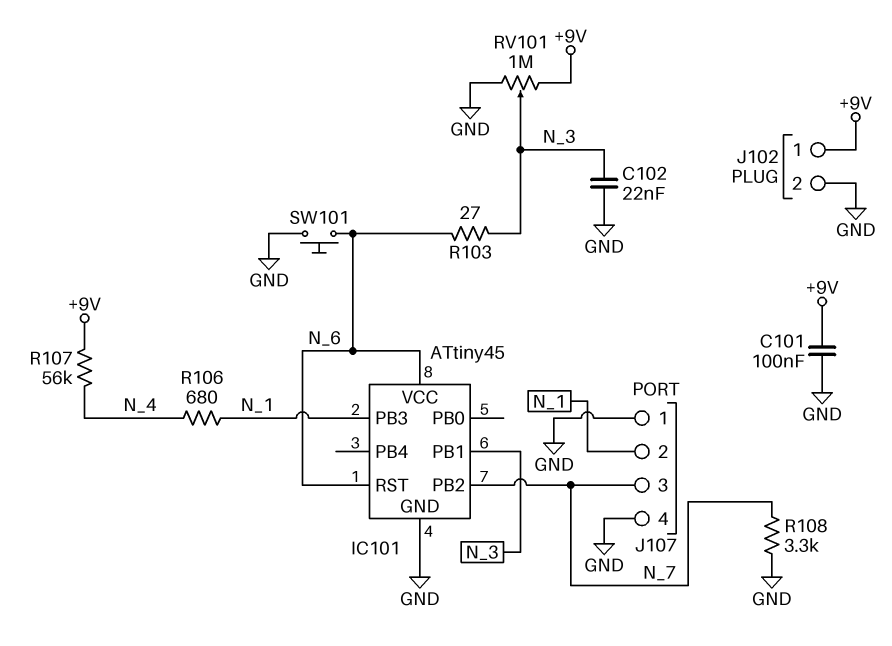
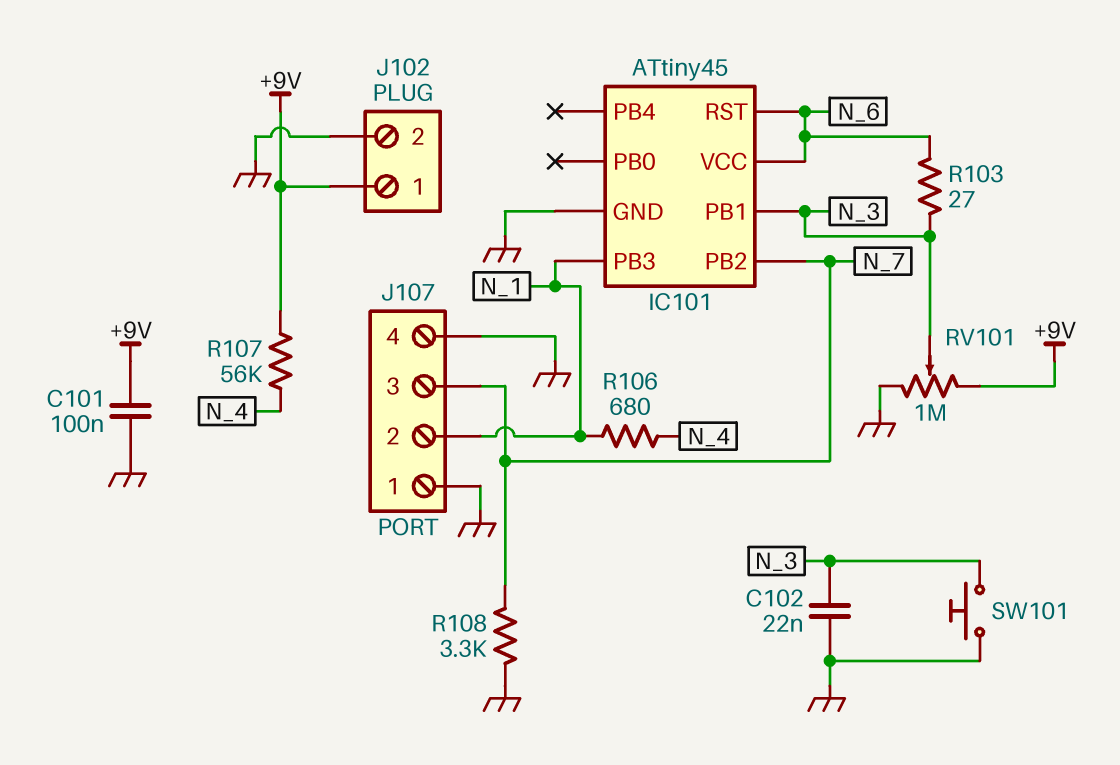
SW101: button (GND, N_6) -> button (GND, N_3)

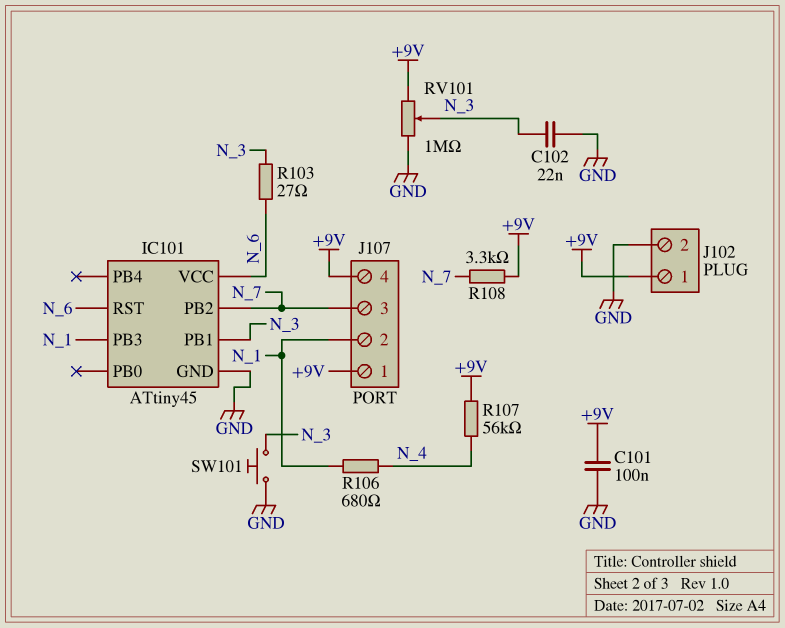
J107 pin 1: GND -> +9V
J107 pin 4: GND -> +9V
R108: 3.3k (GND, N_7) -> 3.3k (+9V, N_7)

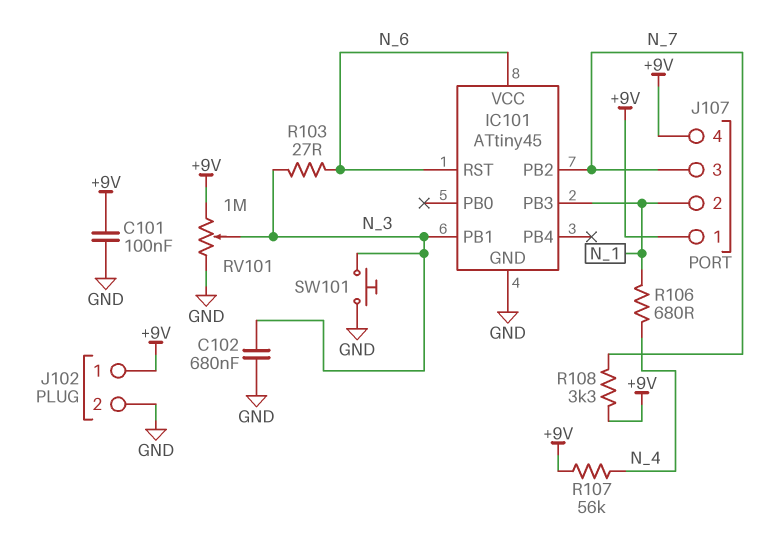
C102: 22nF (GND, N_3) -> 680nF (GND, N_3)

